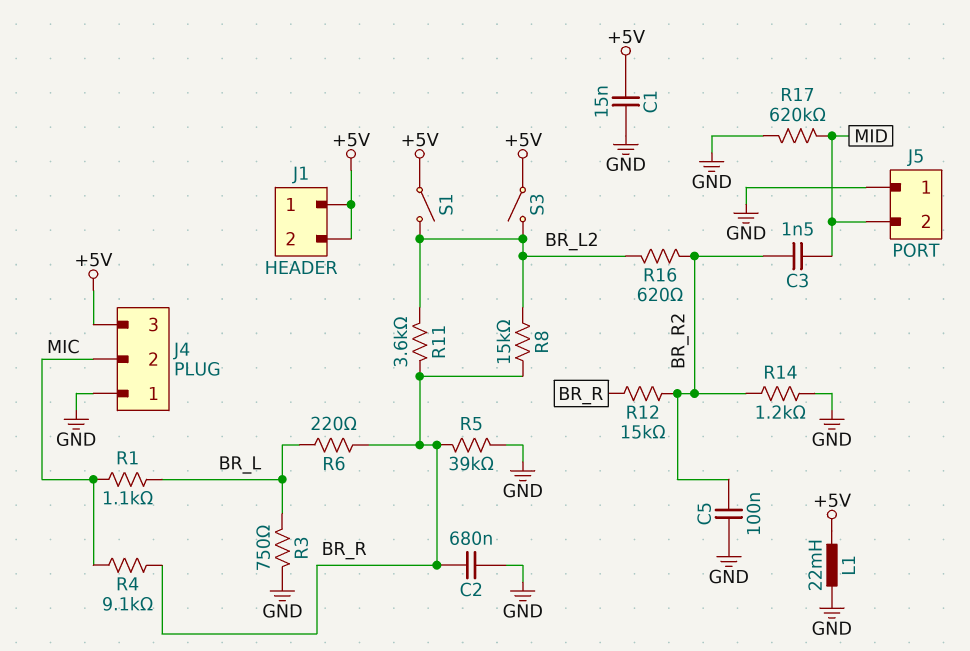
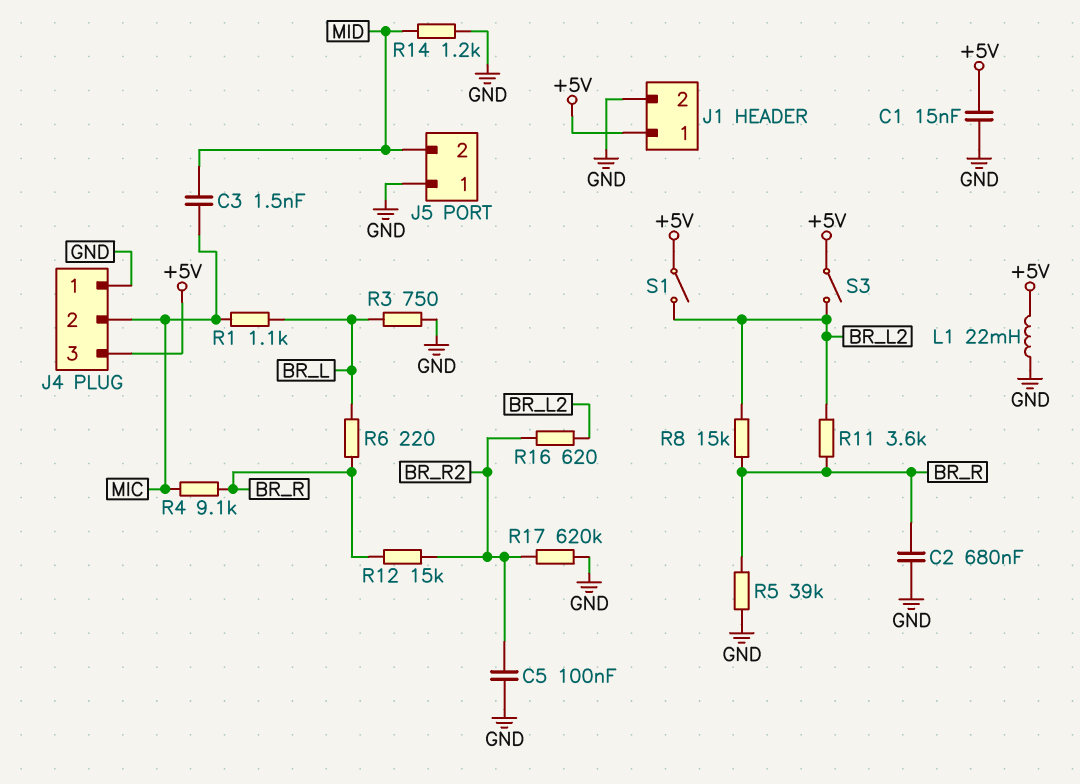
C3: 1.5nF (BR_R2, MID) -> 1.5nF (MIC, MID)
J1 pin 2: +5V -> GND
R14: 1.2k (BR_R2, GND) -> 1.2k (GND, MID)
R17: 620k (GND, MID) -> 620k (BR_R2, GND)

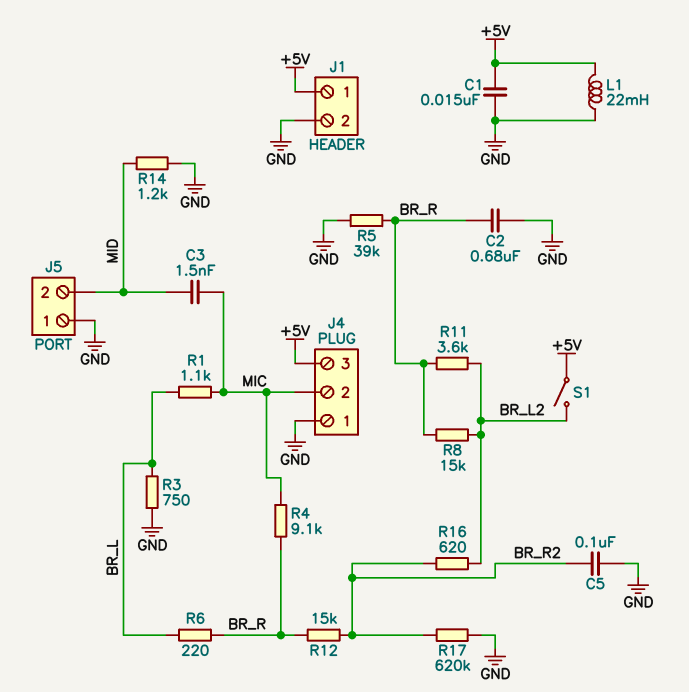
S3: switch (+5V, BR_L2) -> none

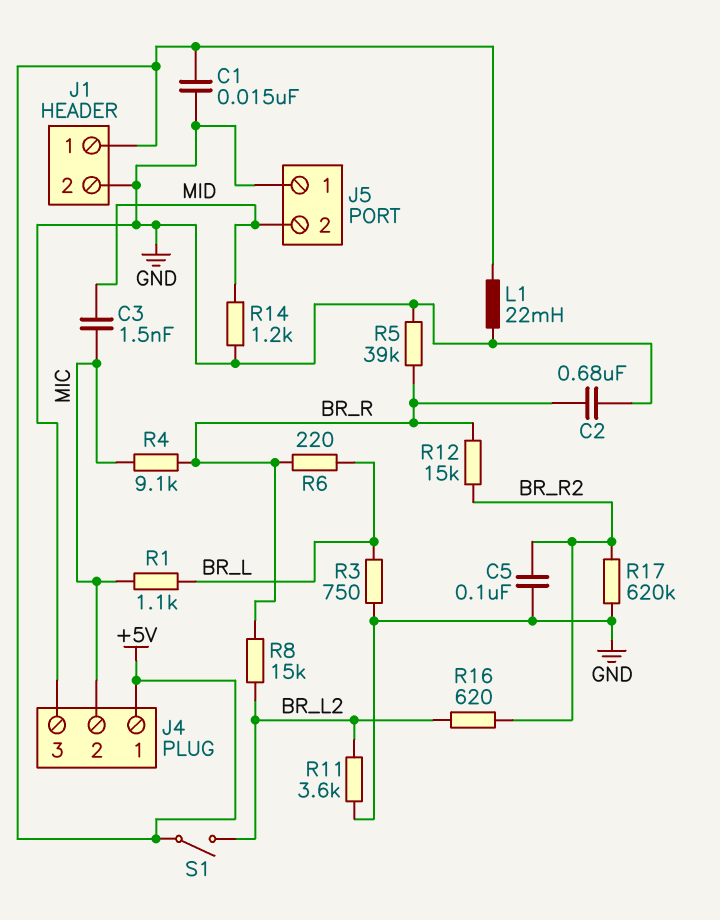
J4 pin 1: GND -> +5V
J4 pin 3: +5V -> GND
R11: 3.6k (BR_L2, BR_R) -> 3.6k (BR_L2, GND)

